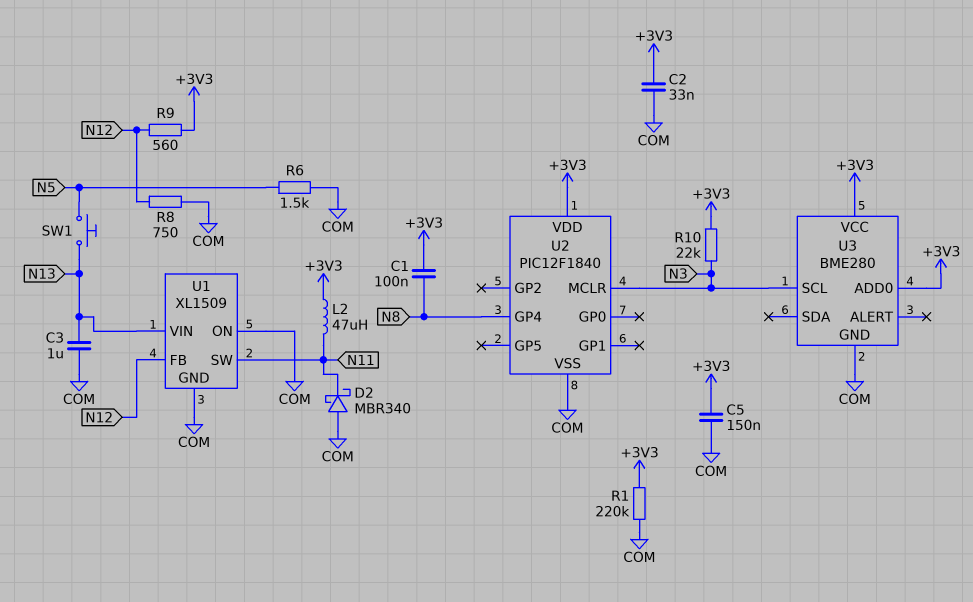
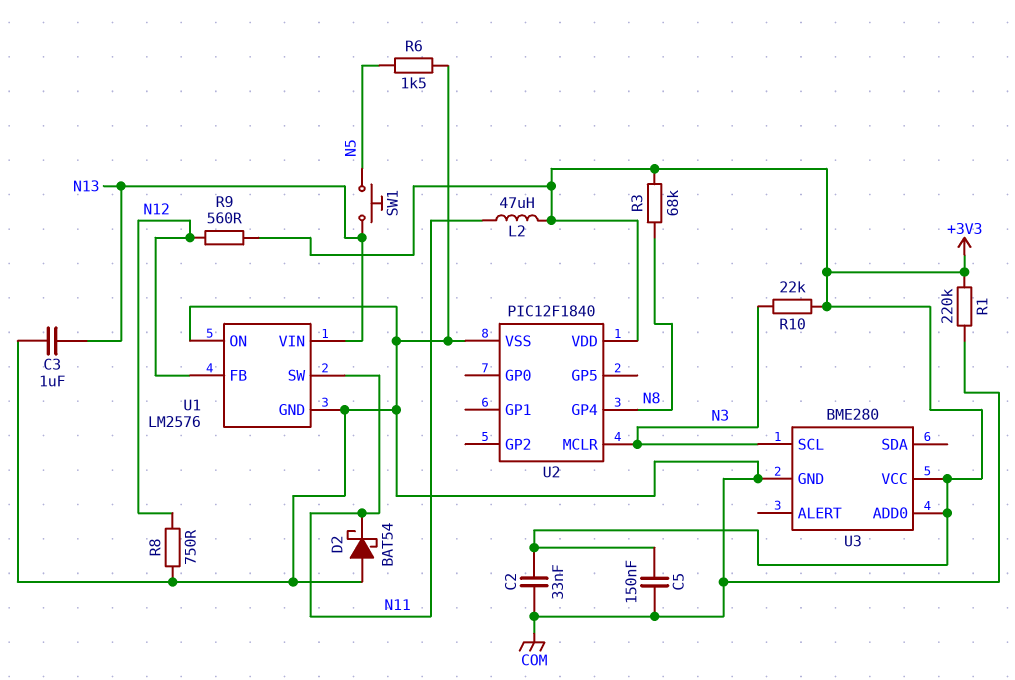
C1: 100nF (+3V3, N8) -> none
D2: schottky MBR340 (A COM, K N11) -> schottky BAT54 (A COM, K N11)
R3: none -> 68k (+3V3, N8)
U1: XL1509 -> LM2576

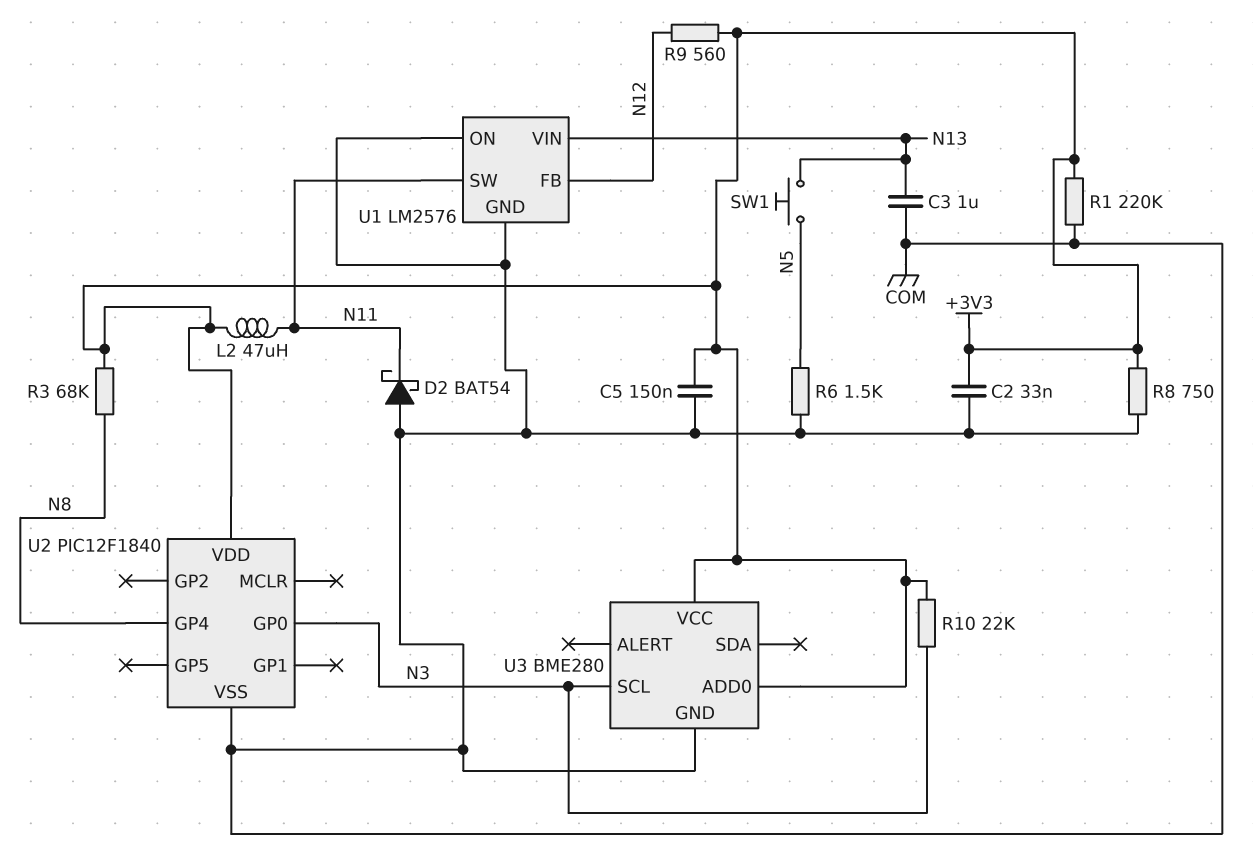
R8: 750 (COM, N12) -> 750 (+3V3, COM)
U2 pin GP0: none -> N3
U2 pin MCLR: N3 -> none

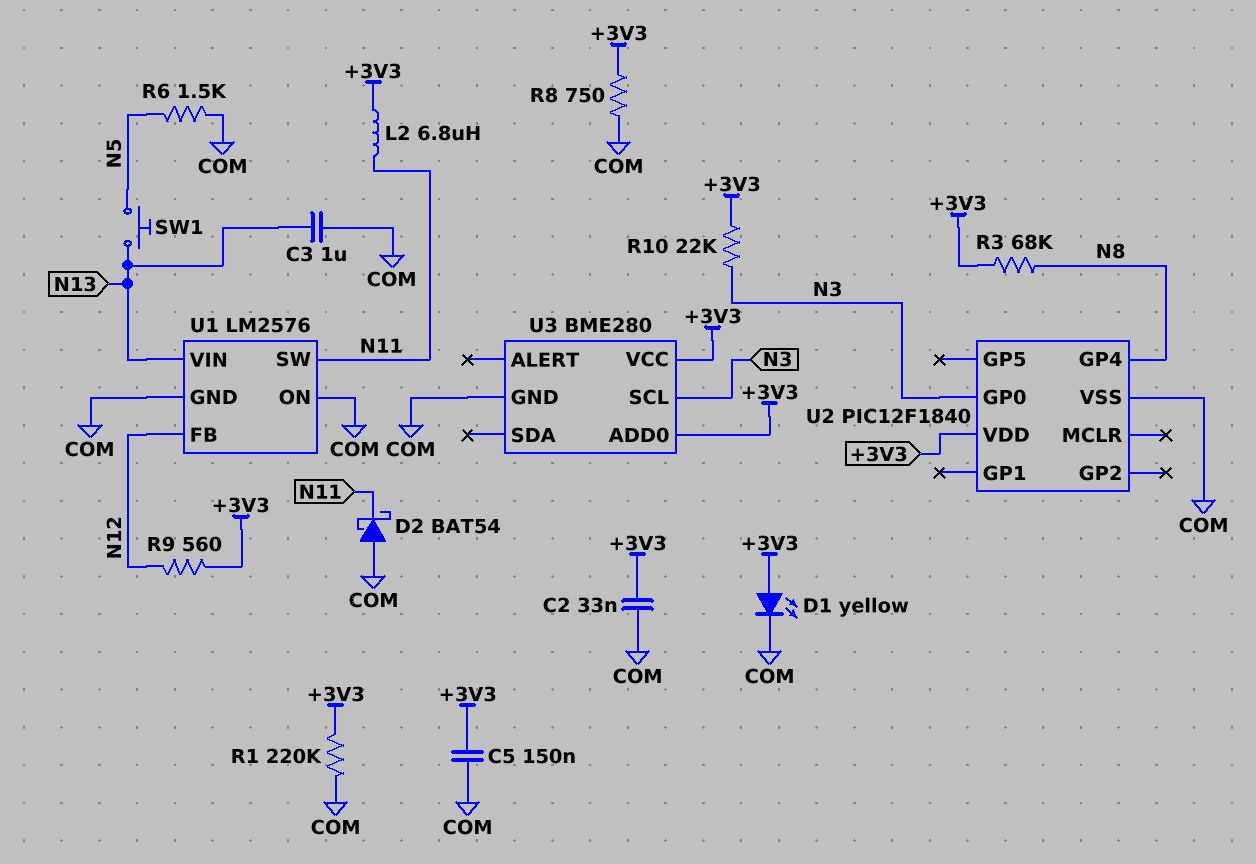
D1: none -> LED yellow (A +3V3, K COM)
L2: 47uH (+3V3, N11) -> 6.8uH (+3V3, N11)

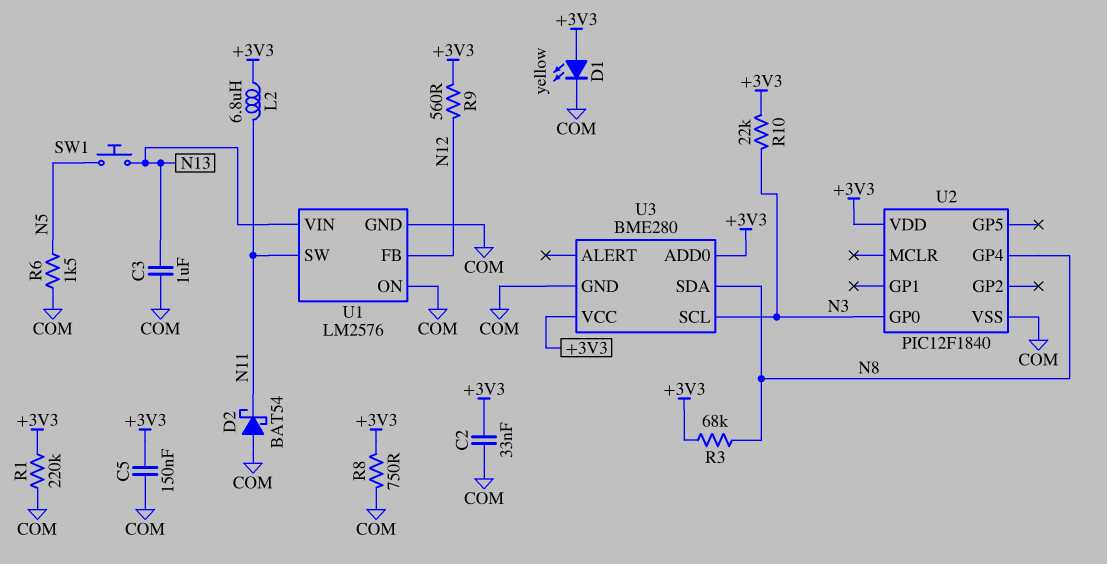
U3 pin SDA: none -> N8

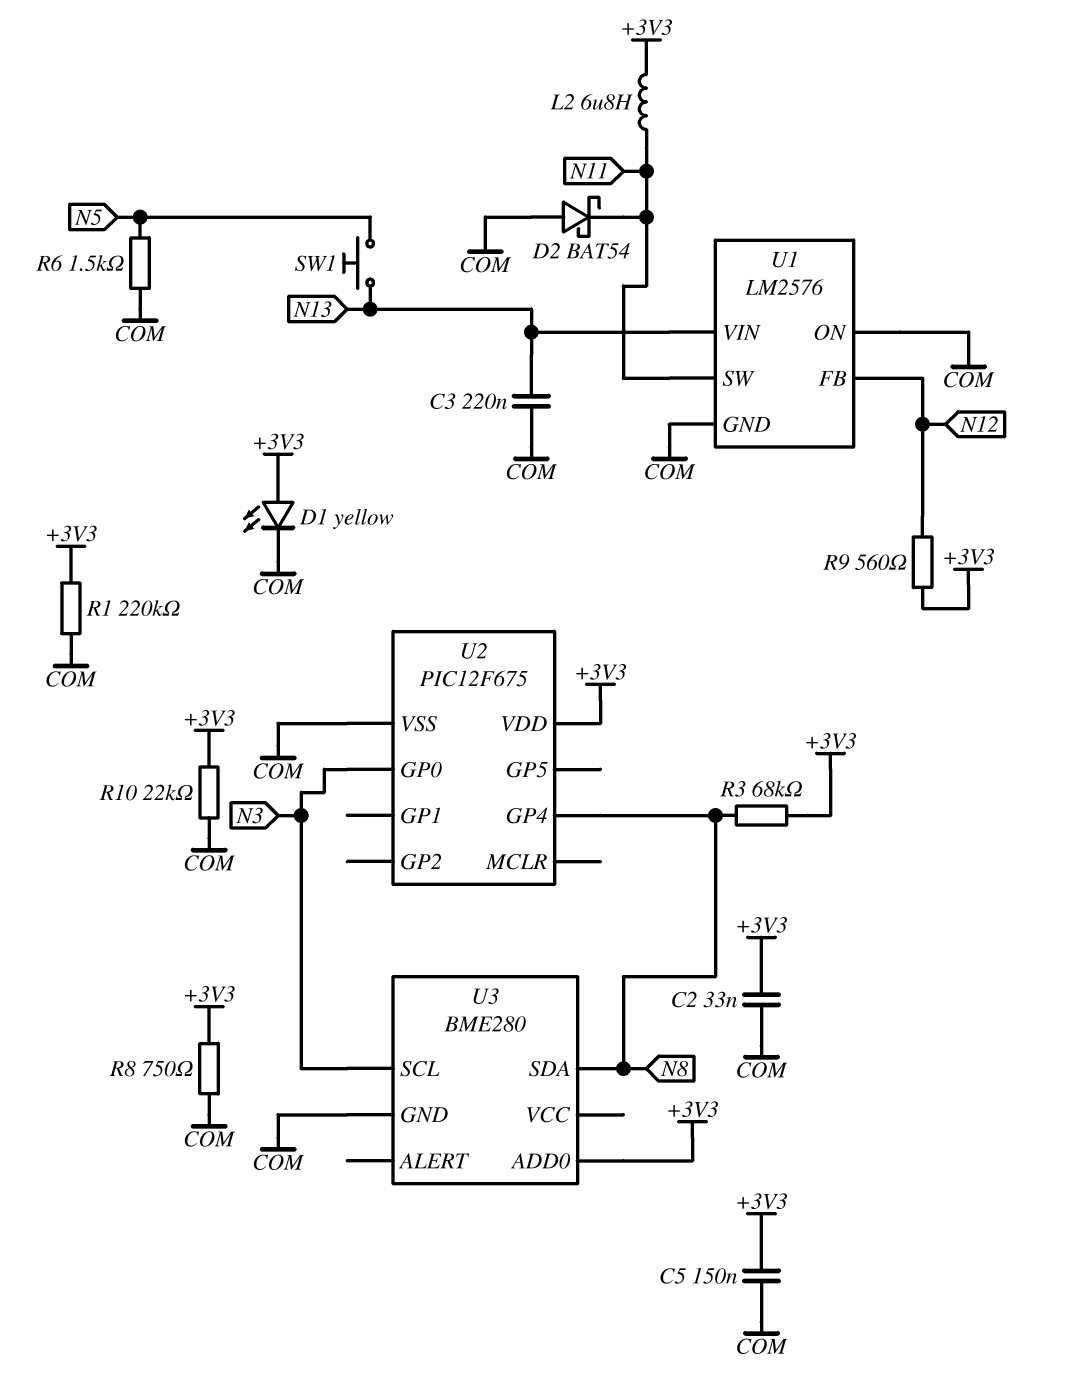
C3: 1uF (COM, N13) -> 220nF (COM, N13)
R10: 22k (+3V3, N3) -> 22k (+3V3, COM)
U2: PIC12F1840 -> PIC12F675
U3 pin VCC: +3V3 -> none

